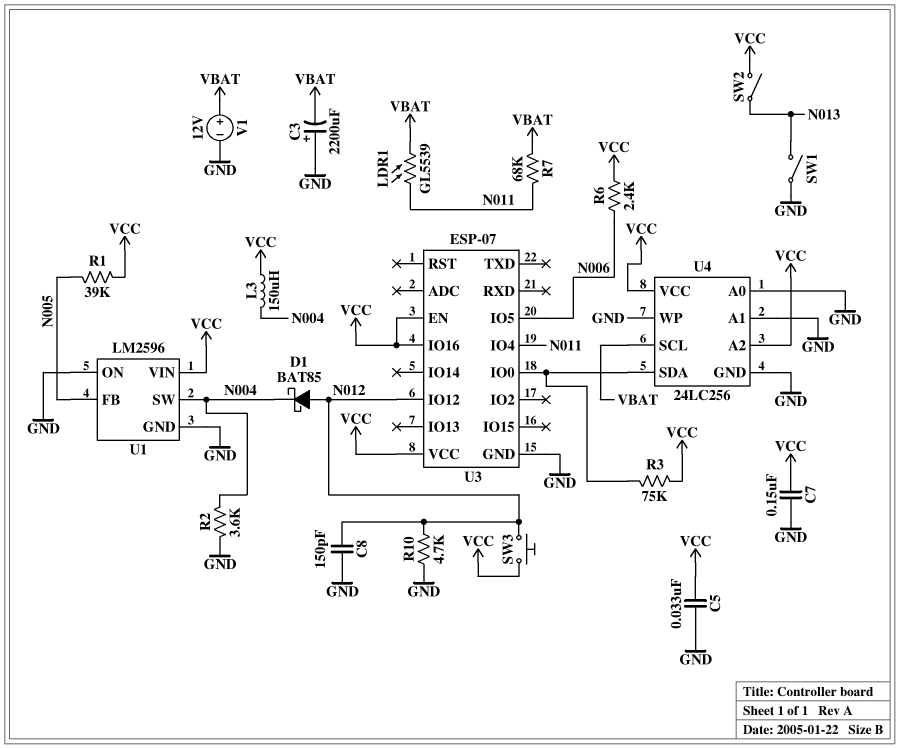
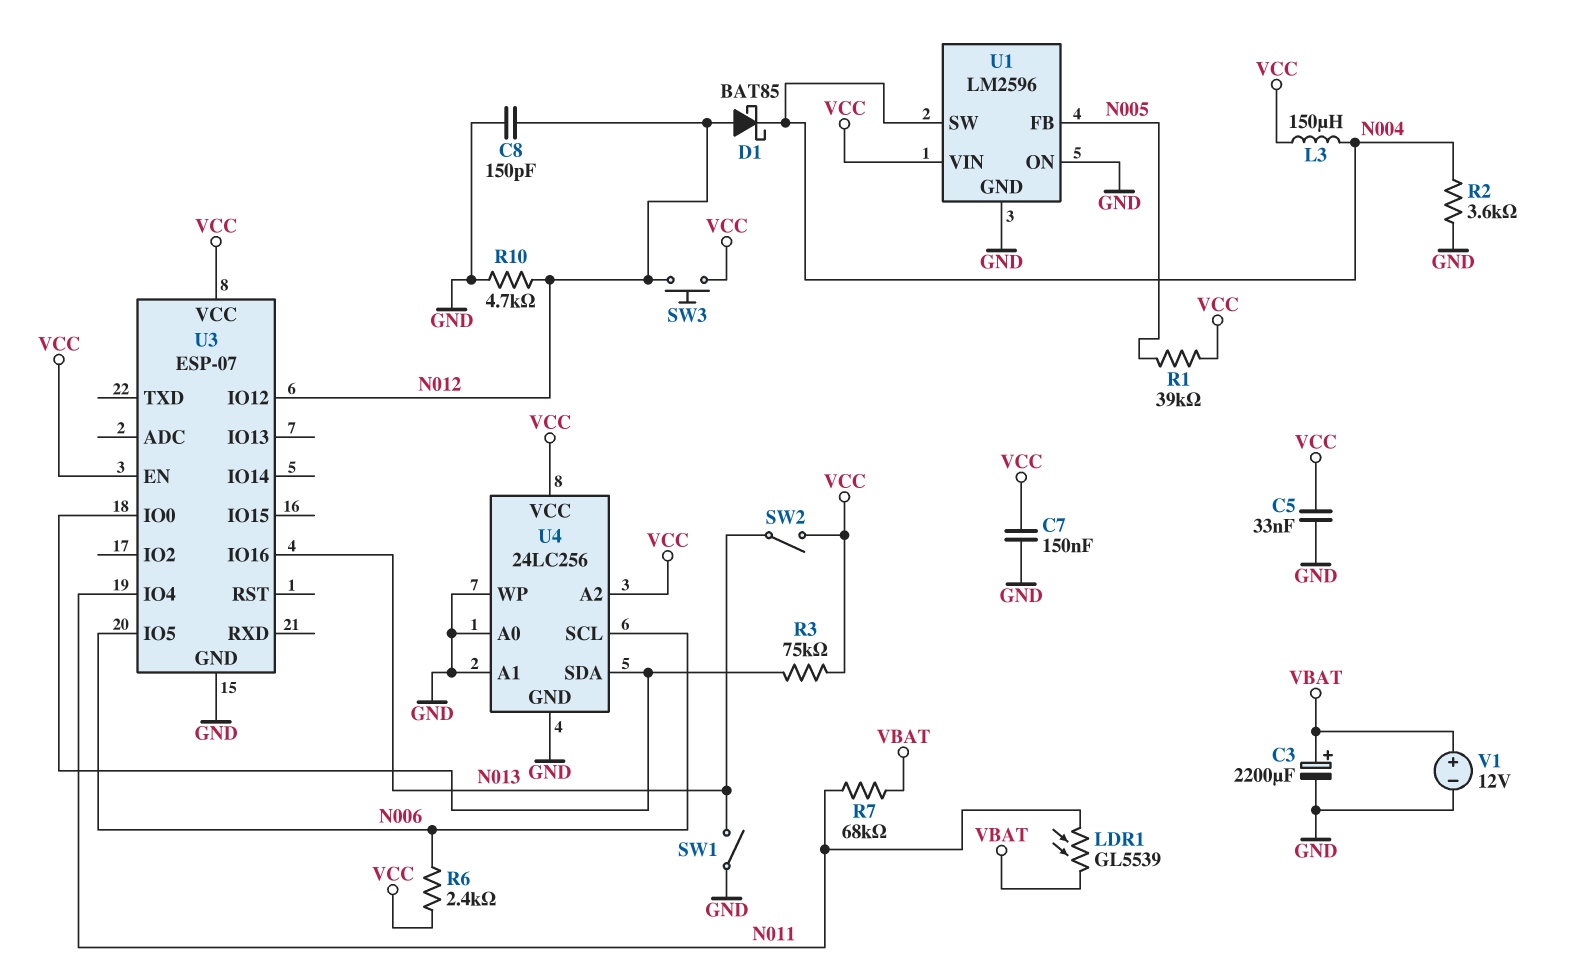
C3: 2200uF (plus GND, minus VBAT) -> 2200uF (plus VBAT, minus GND)
U3 pin IO16: VCC -> N013
U4 pin SCL: VBAT -> N006

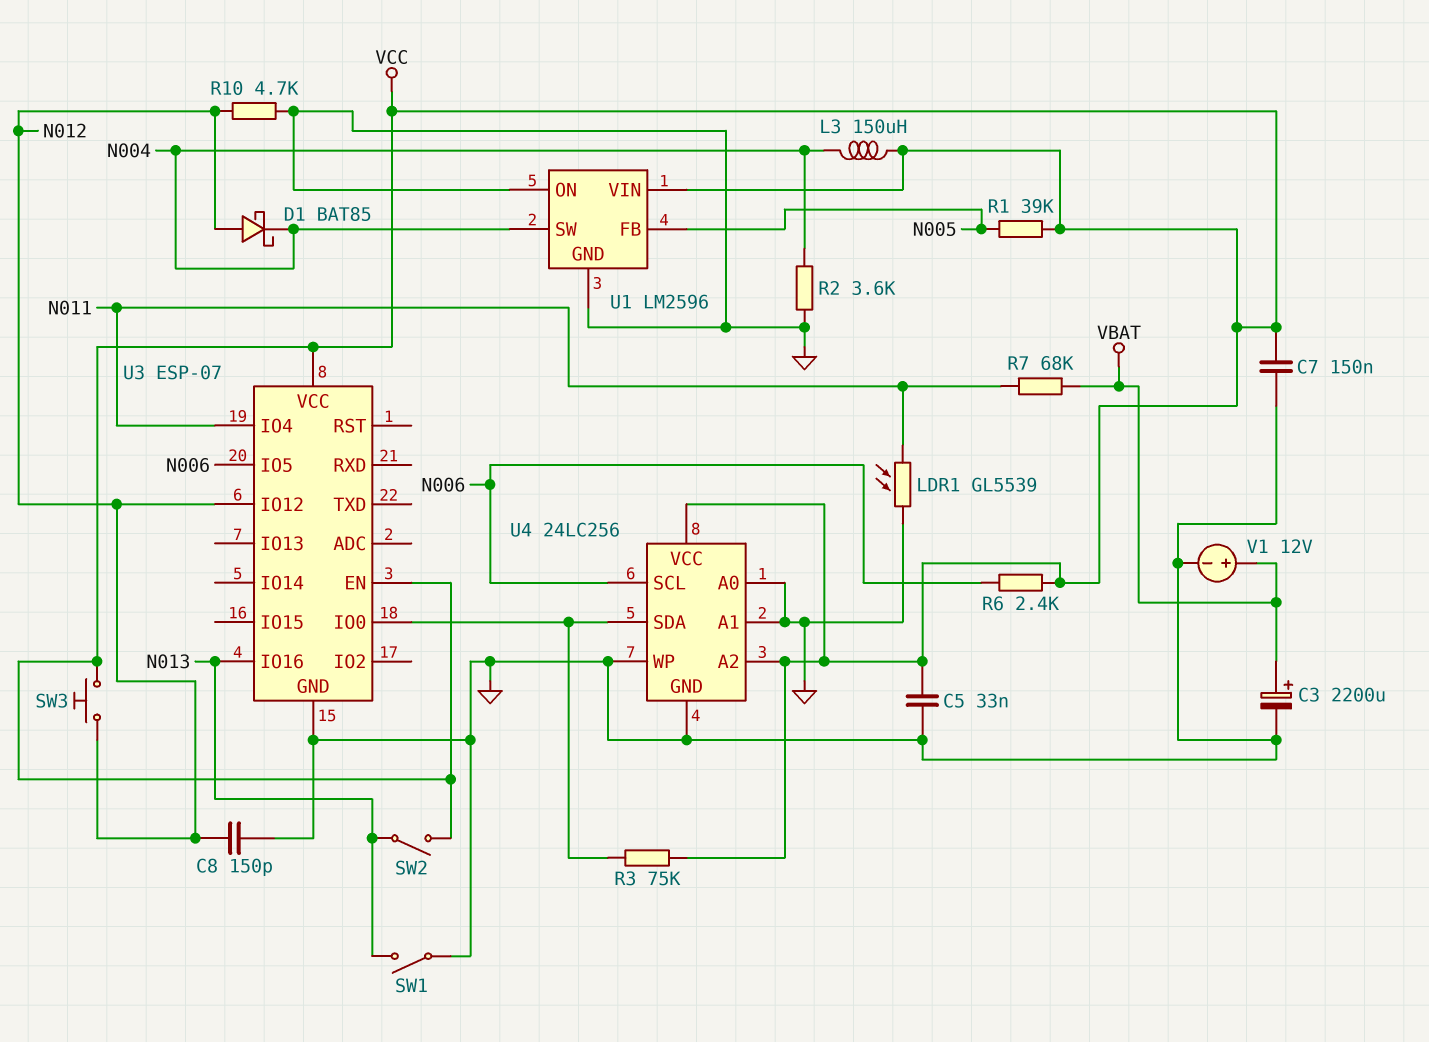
LDR1: GL5539 (N011, VBAT) -> GL5539 (GND, N011)

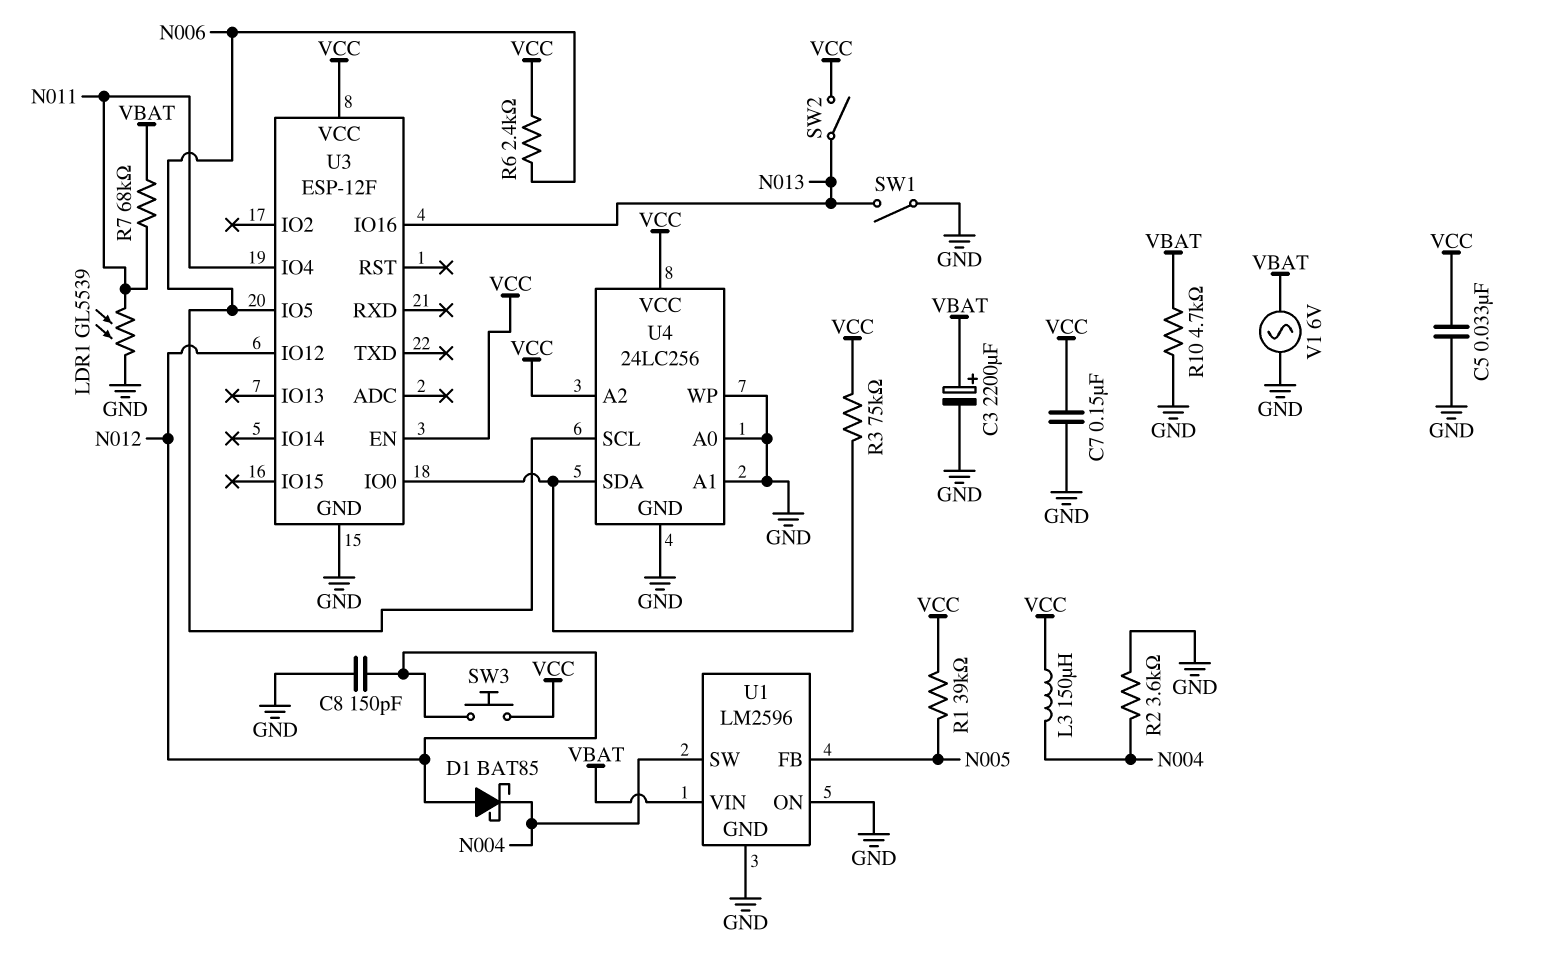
R10: 4.7k (GND, N012) -> 4.7k (GND, VBAT)
U1 pin VIN: VCC -> VBAT
U3: ESP-07 -> ESP-12F
V1: 12V (plus VBAT, minus GND) -> AC 6V (GND, VBAT)

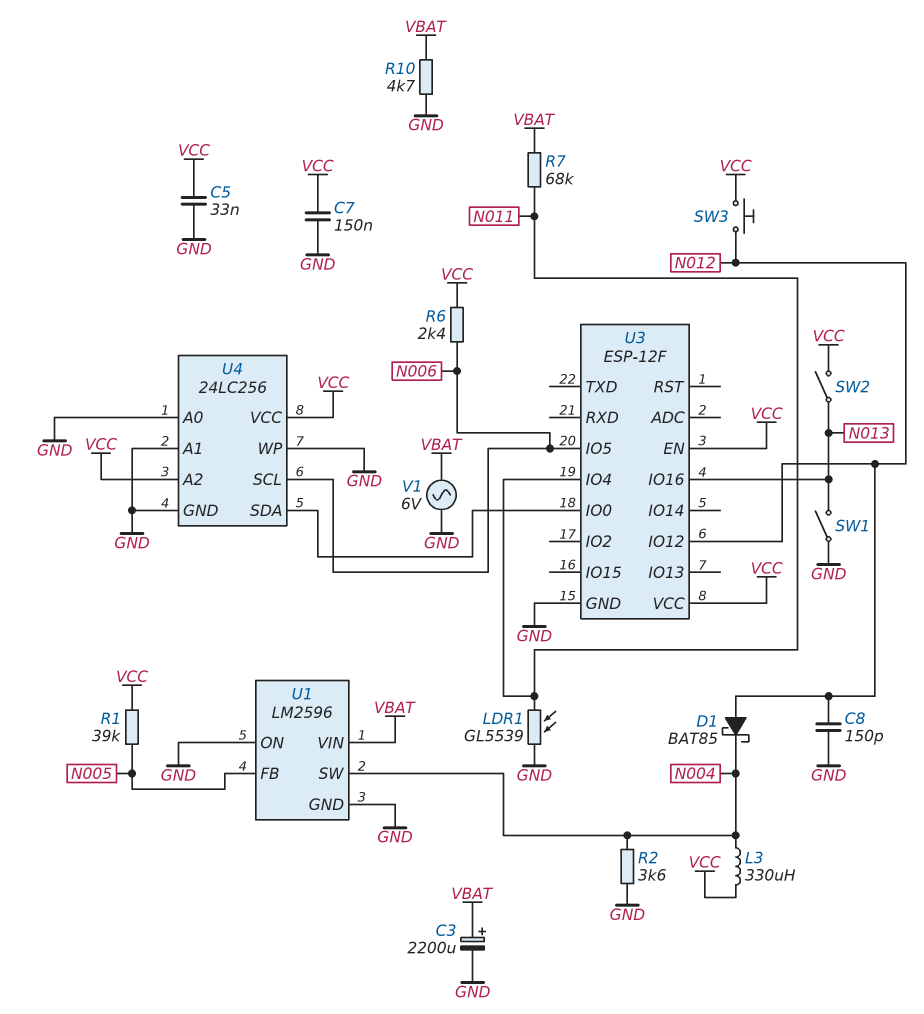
L3: 150uH (N004, VCC) -> 330uH (N004, VCC)
R3: 75k (U3/IO0, VCC) -> none

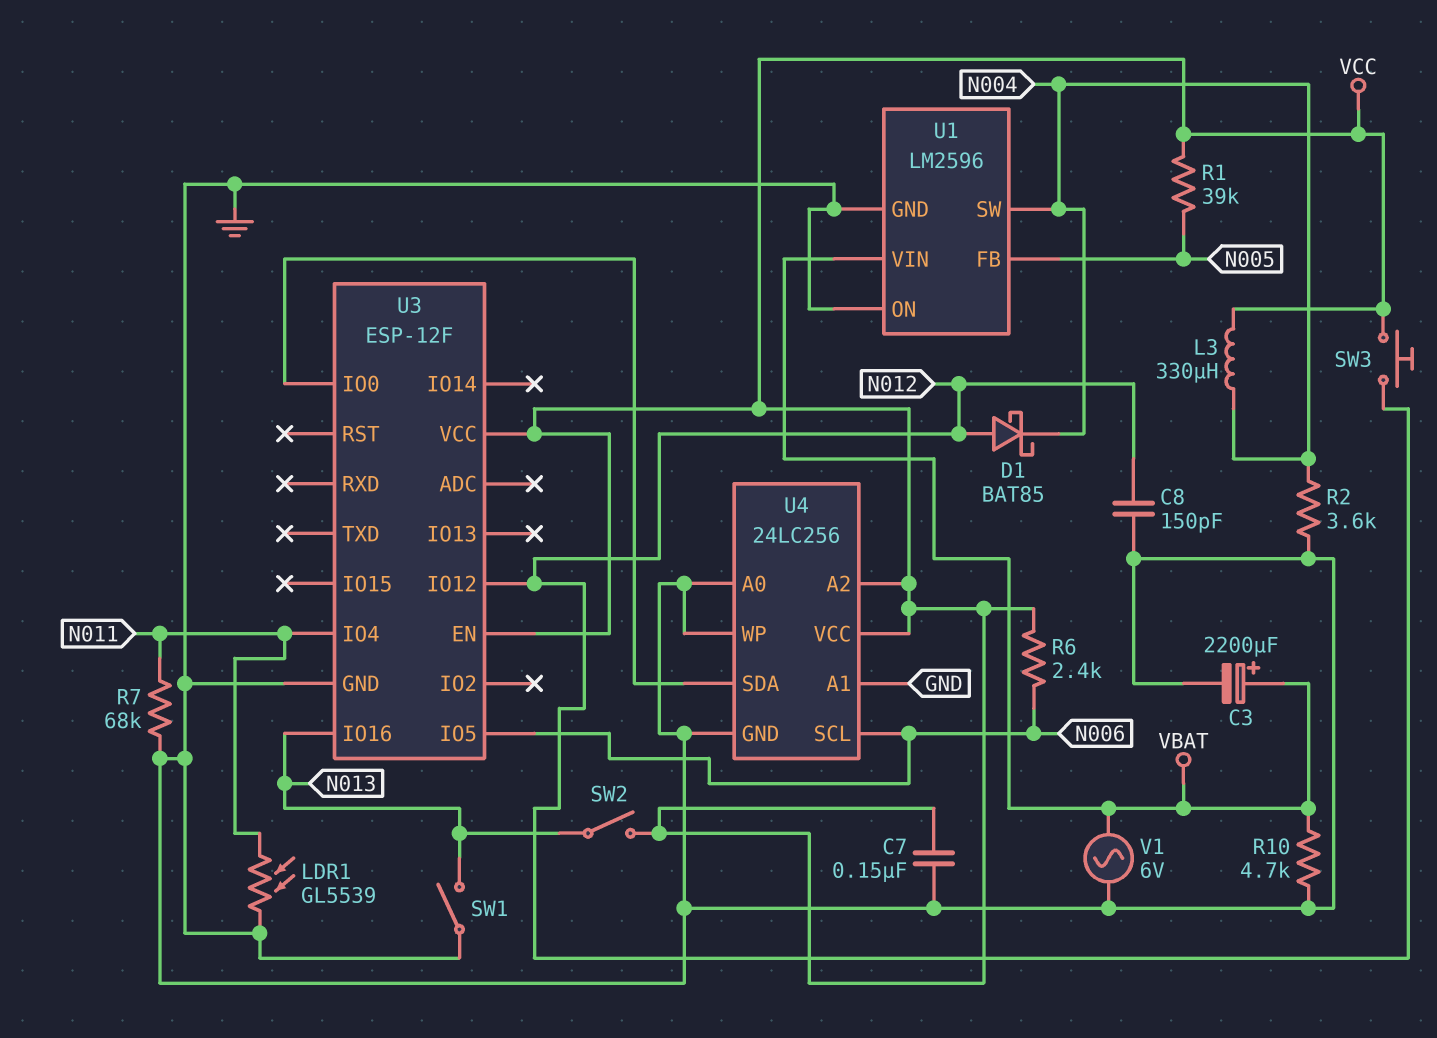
C5: 33nF (GND, VCC) -> none
R7: 68k (N011, VBAT) -> 68k (GND, N011)

